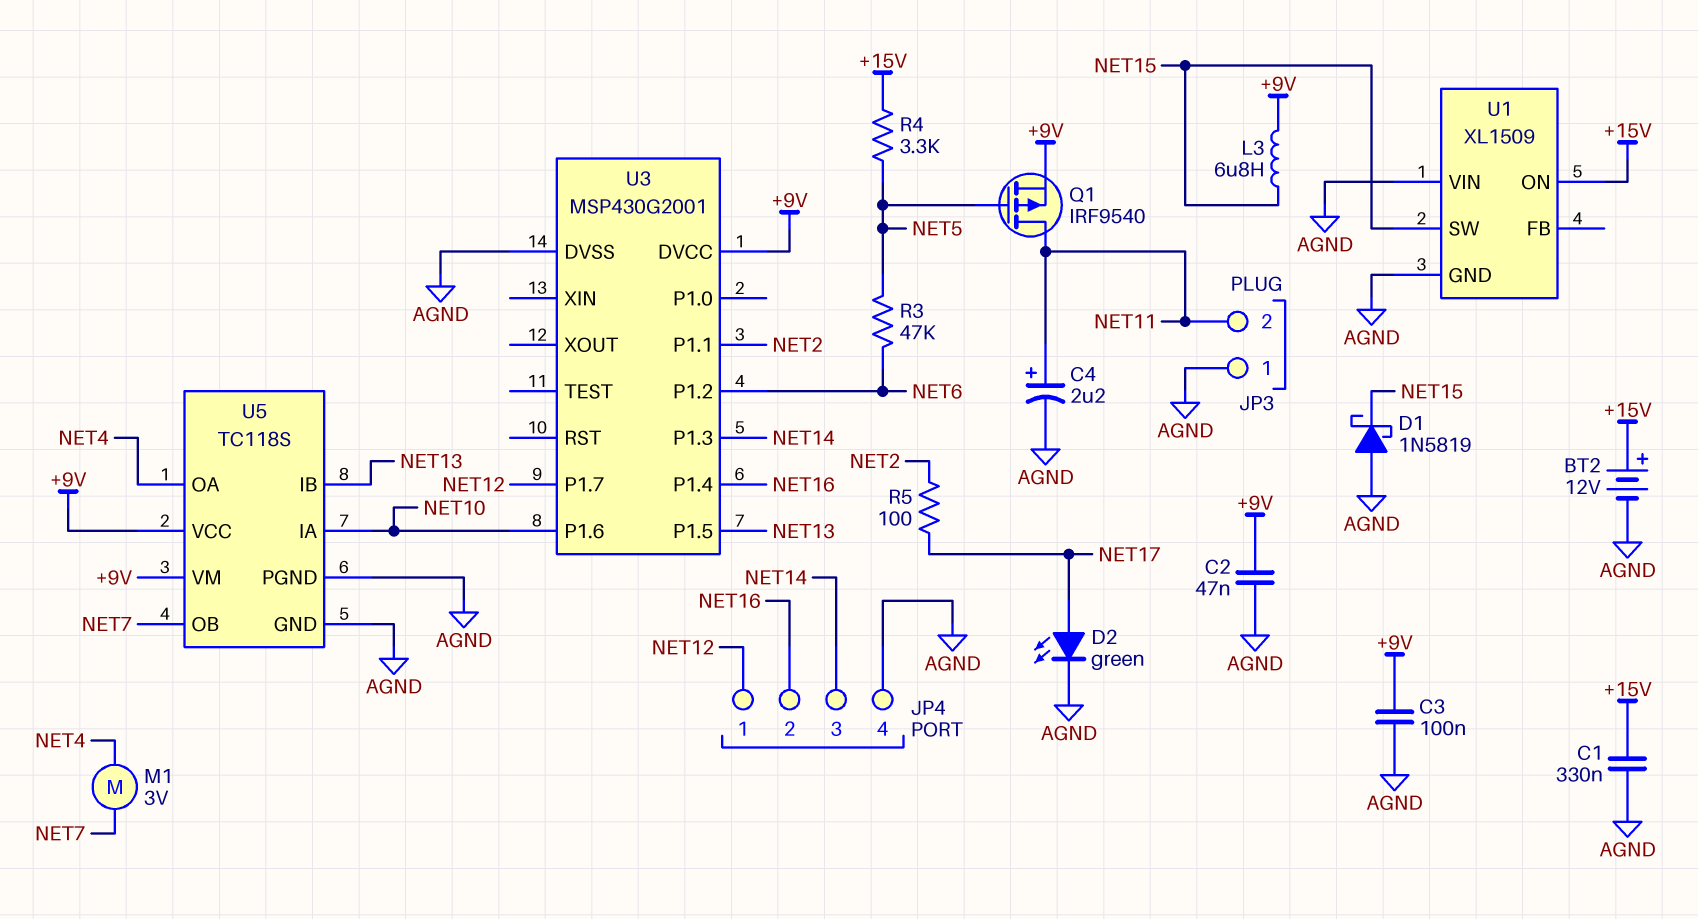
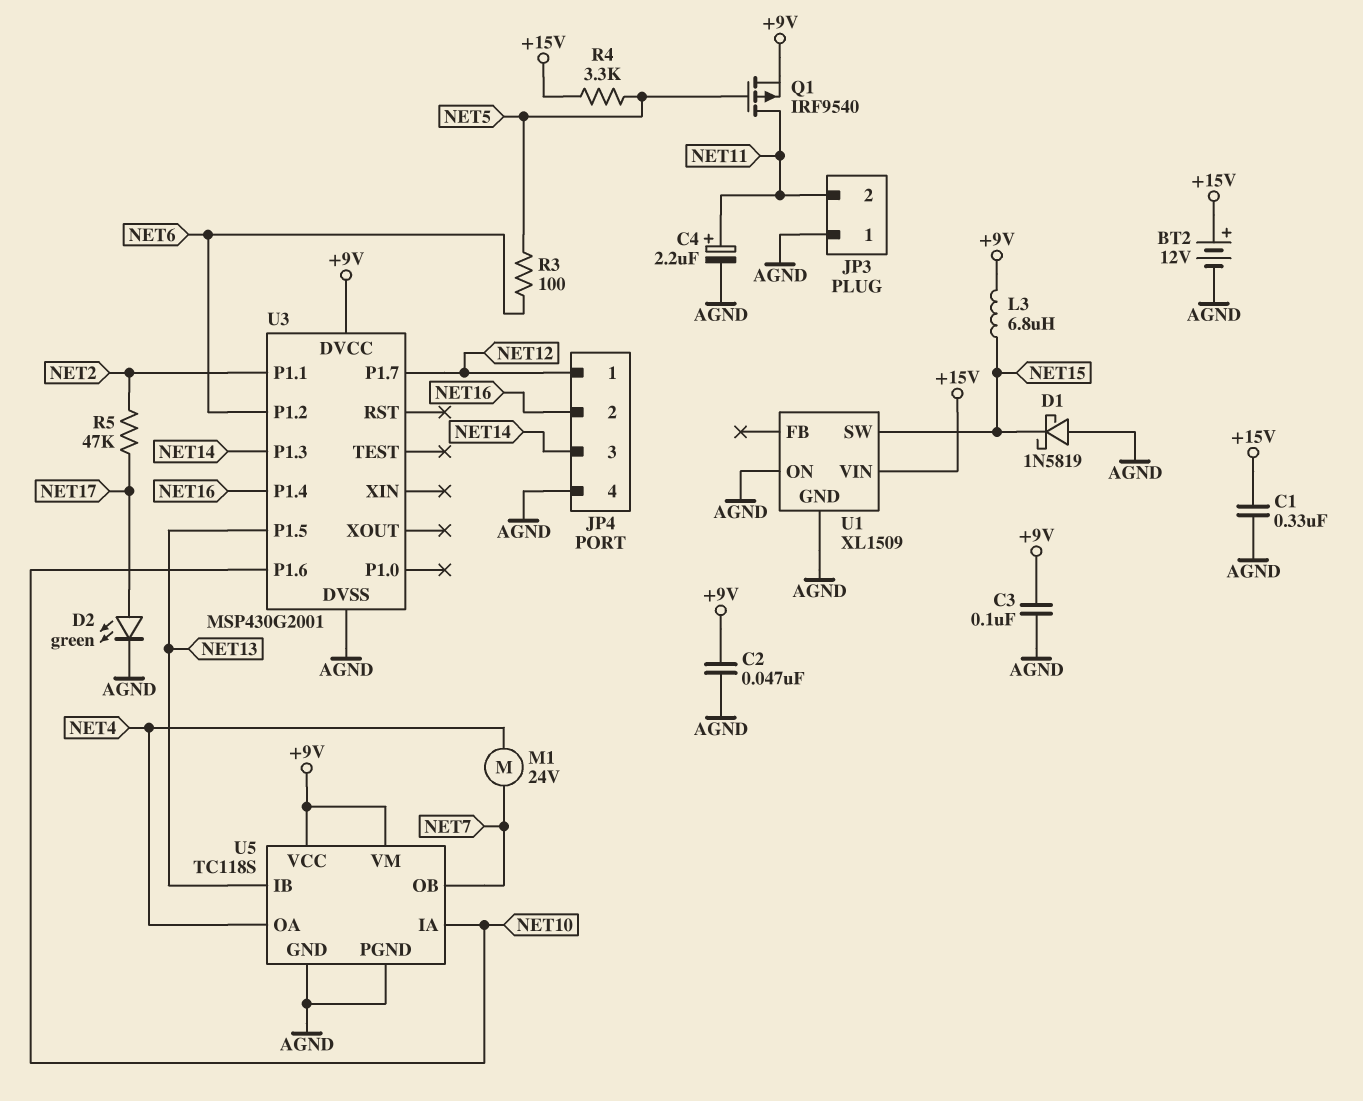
M1: motor 3V (NET4, NET7) -> motor 24V (NET4, NET7)
R3: 47k (NET5, NET6) -> 100 (NET5, NET6)
R5: 100 (NET2, NET17) -> 47k (NET2, NET17)
U1 pin ON: +15V -> AGND
U1 pin VIN: AGND -> +15V

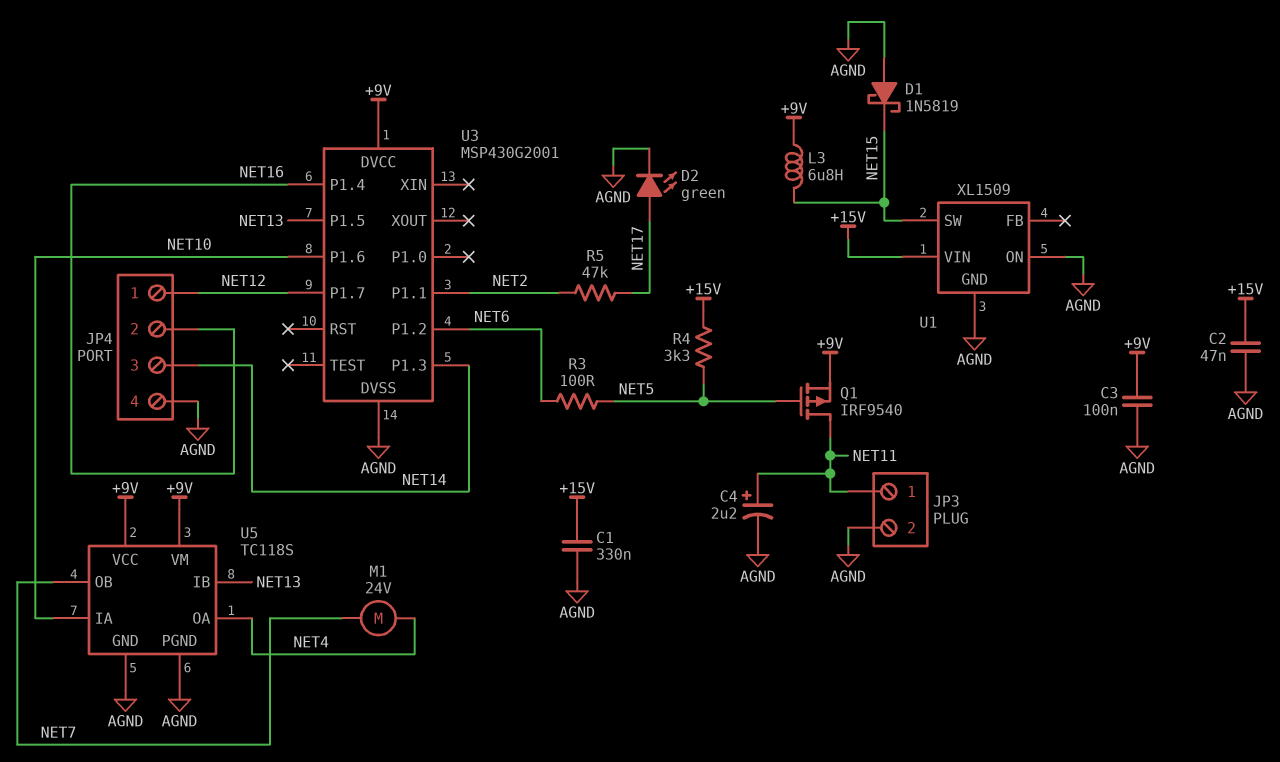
BT2: 12V (plus +15V, minus AGND) -> none
C2: 47nF (+9V, AGND) -> 47nF (+15V, AGND)
JP3 pin 1: AGND -> NET11
JP3 pin 2: NET11 -> AGND

